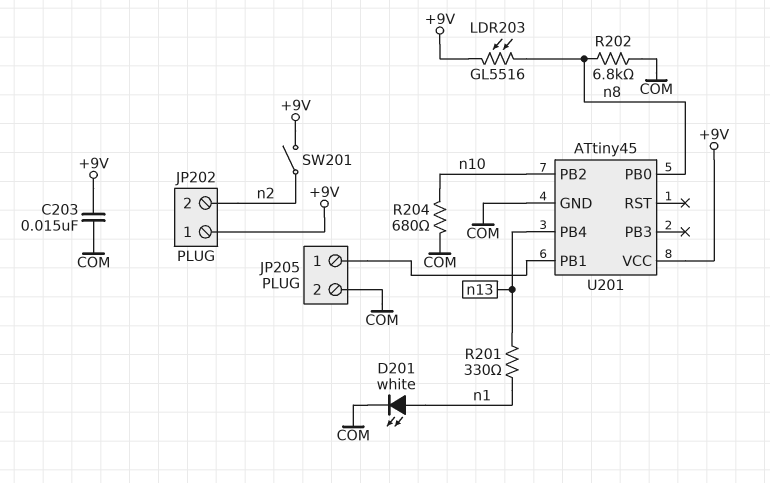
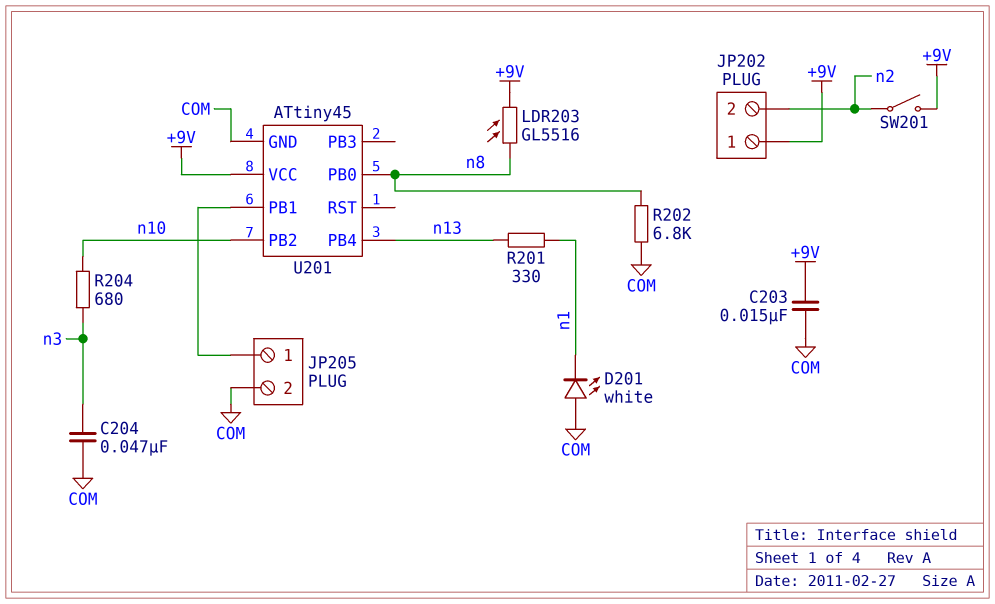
C204: none -> 47nF (COM, n3)
D201: LED white (A n1, K COM) -> LED white (A COM, K n1)
R204: 680 (COM, n10) -> 680 (n3, n10)

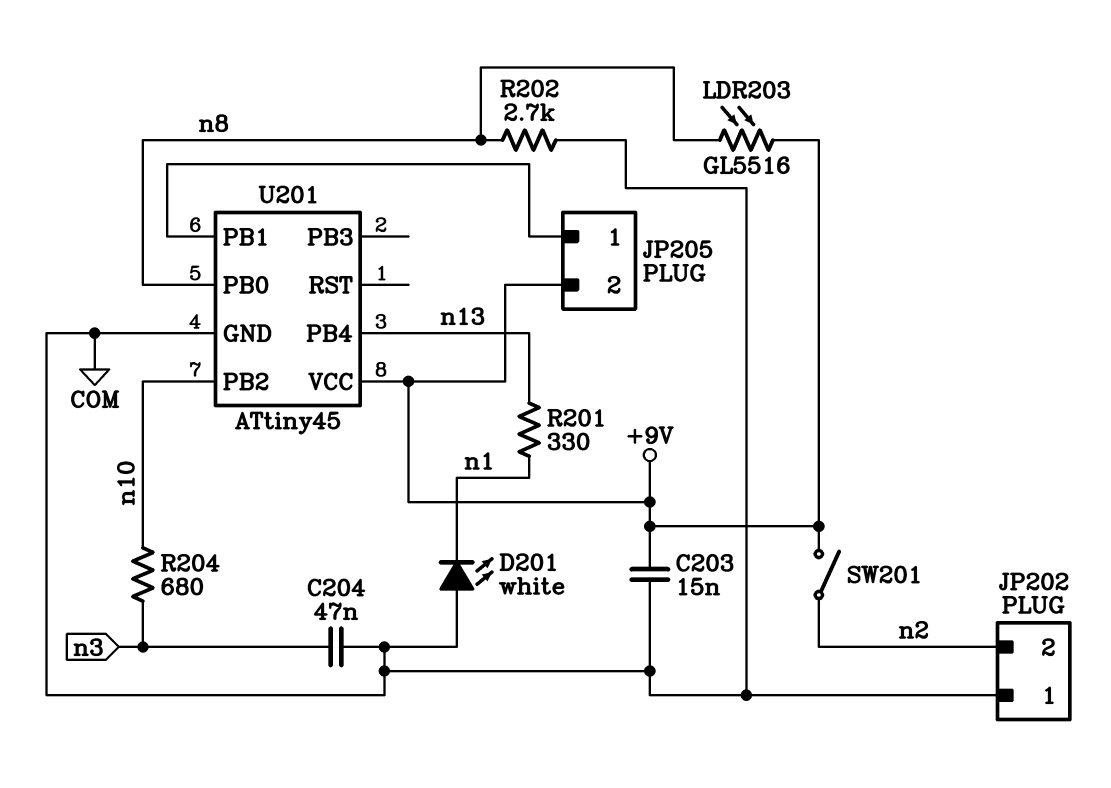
JP202 pin 1: +9V -> COM
JP205 pin 2: COM -> +9V
R202: 6.8k (COM, n8) -> 2.7k (COM, n8)

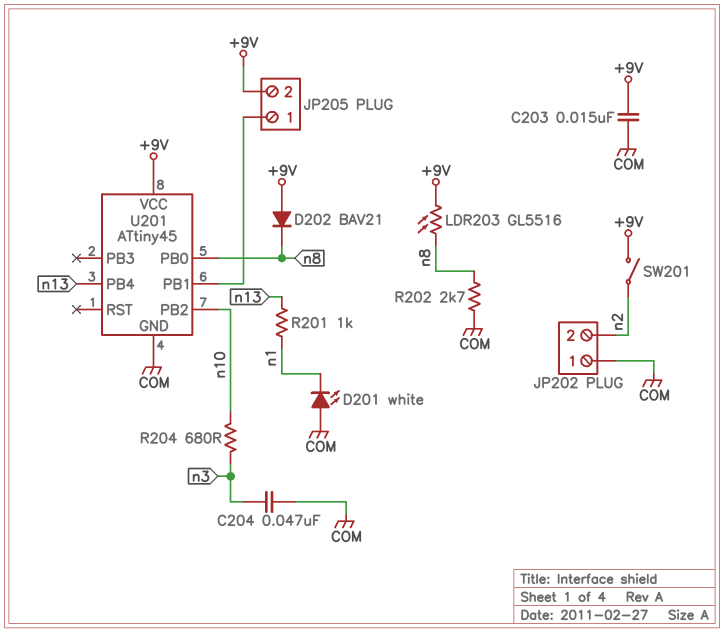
D202: none -> diode BAV21 (A +9V, K n8)
R201: 330 (n1, n13) -> 1k (n1, n13)

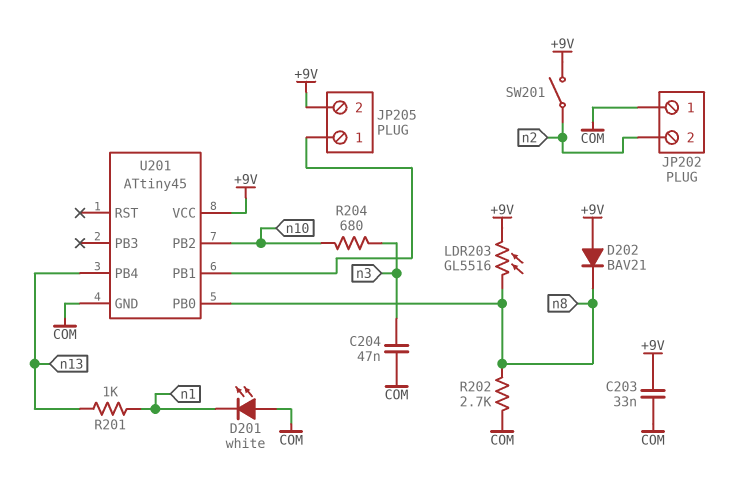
C203: 15nF (+9V, COM) -> 33nF (+9V, COM)

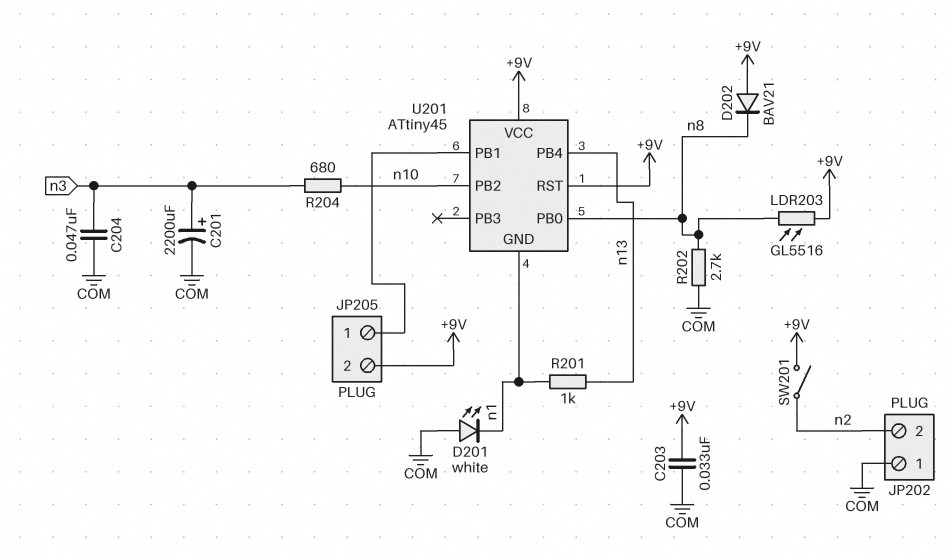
C201: none -> 2200uF (plus n3, minus COM)
U201 pin GND: COM -> n1
U201 pin RST: none -> +9V

